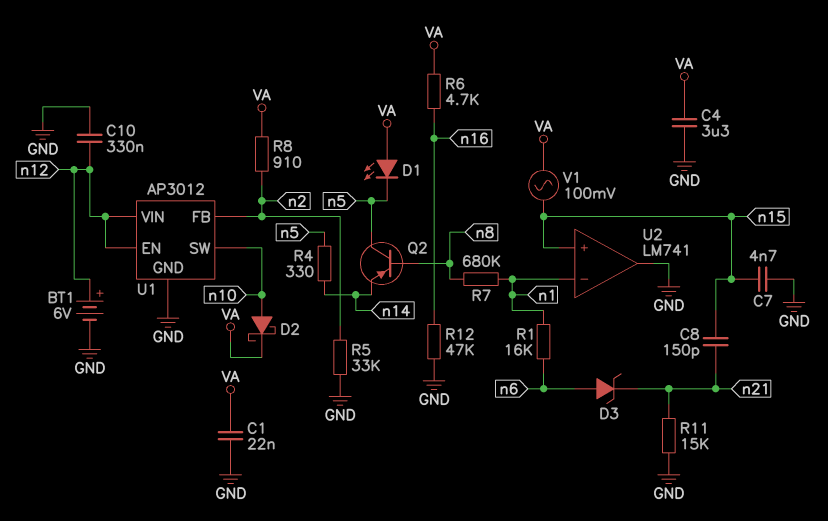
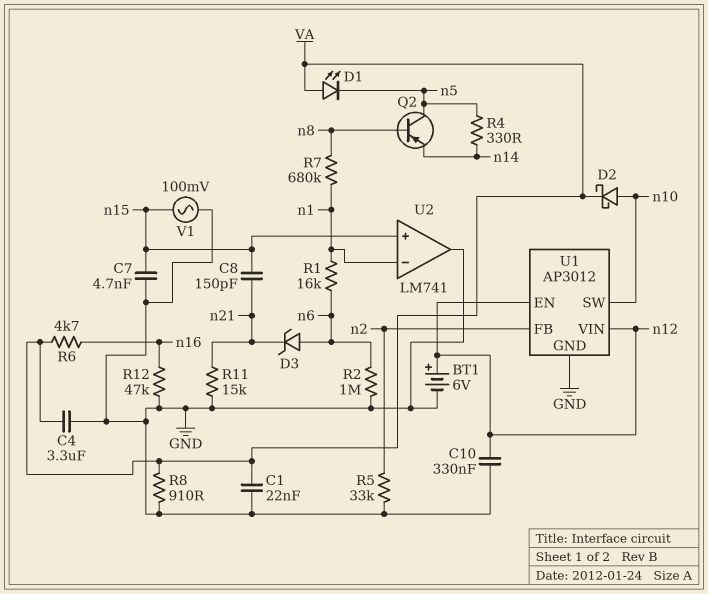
R2: none -> 1M (GND, n6)
R8: 910 (VA, n2) -> 910 (GND, VA)
V1: AC 100mV (VA, n15) -> AC 100mV (GND, n15)

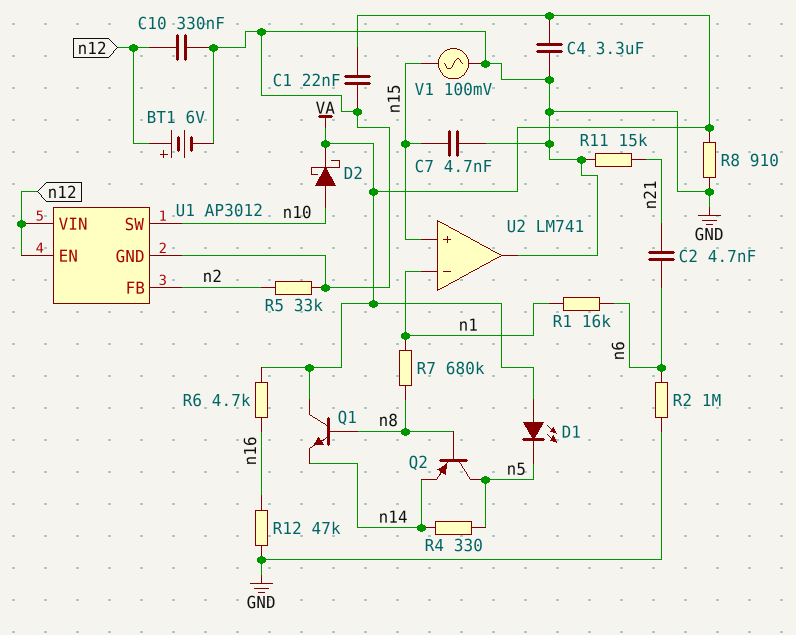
C2: none -> 4.7nF (n6, n21)
C8: 150pF (n15, n21) -> none
D3: zener (A n6, K n21) -> none
Q1: none -> NPN (B n8, C VA, E n14)

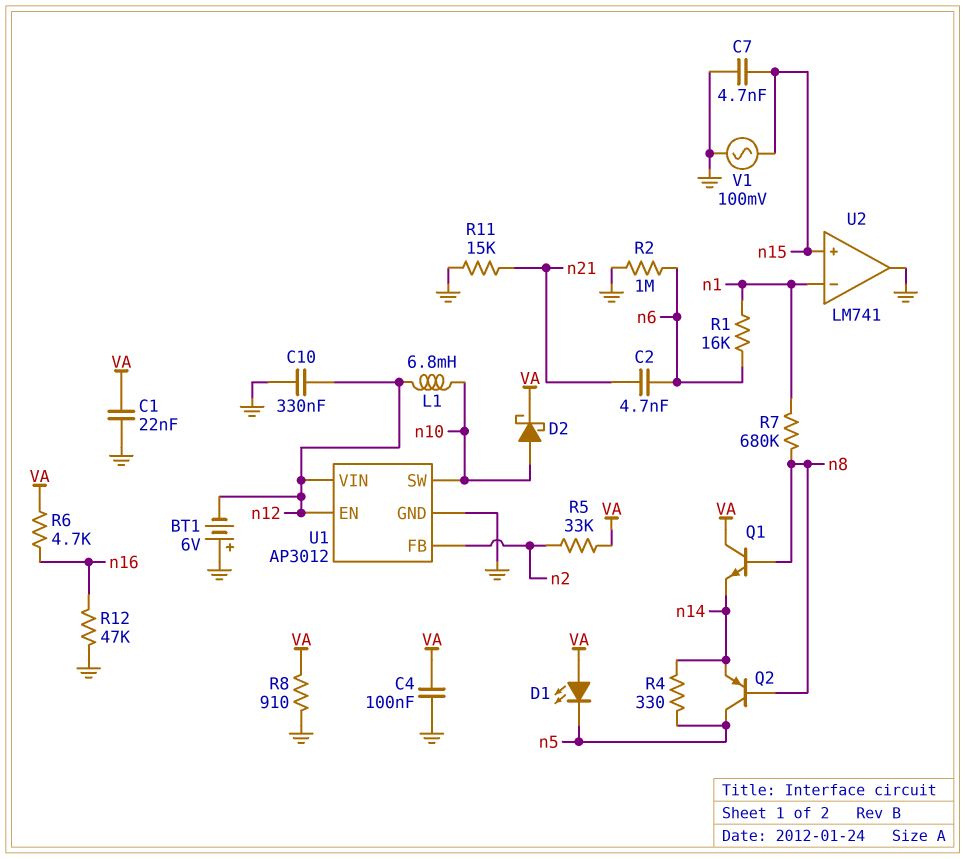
BT1: 6V (plus n12, minus GND) -> 6V (plus GND, minus n12)
C4: 3.3uF (GND, VA) -> 100nF (GND, VA)
L1: none -> 6.8mH (n10, n12)
R5: 33k (GND, n2) -> 33k (VA, n2)

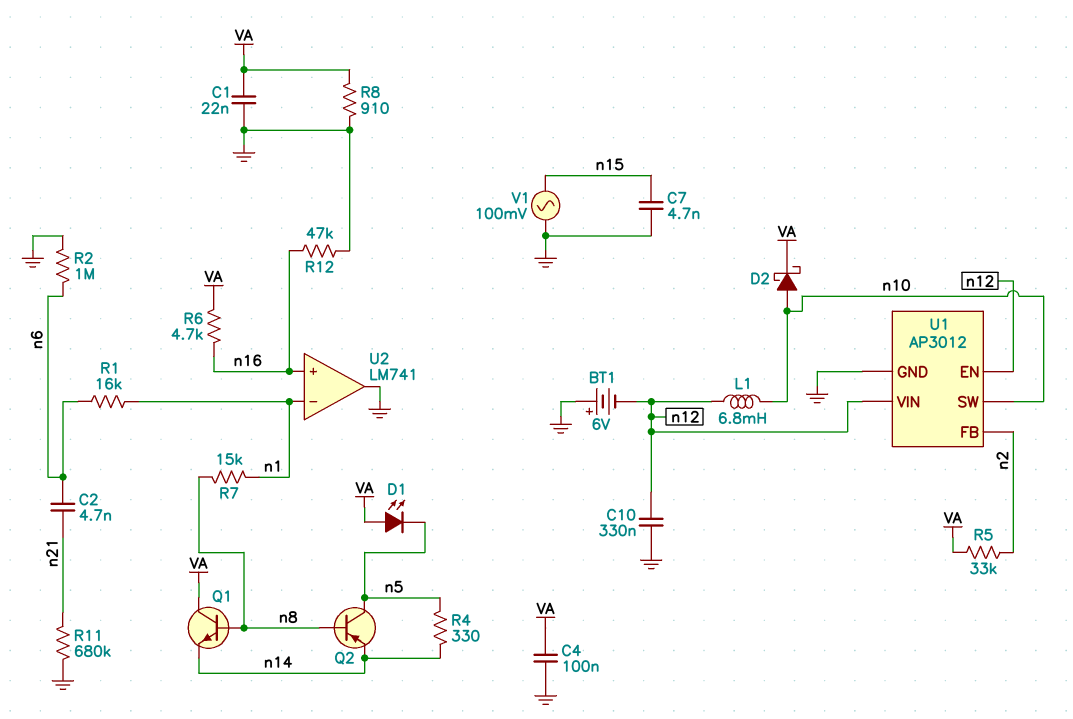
R7: 680k (n1, n8) -> 15k (n1, n8)
R11: 15k (GND, n21) -> 680k (GND, n21)
U2 pin in+: n15 -> n16

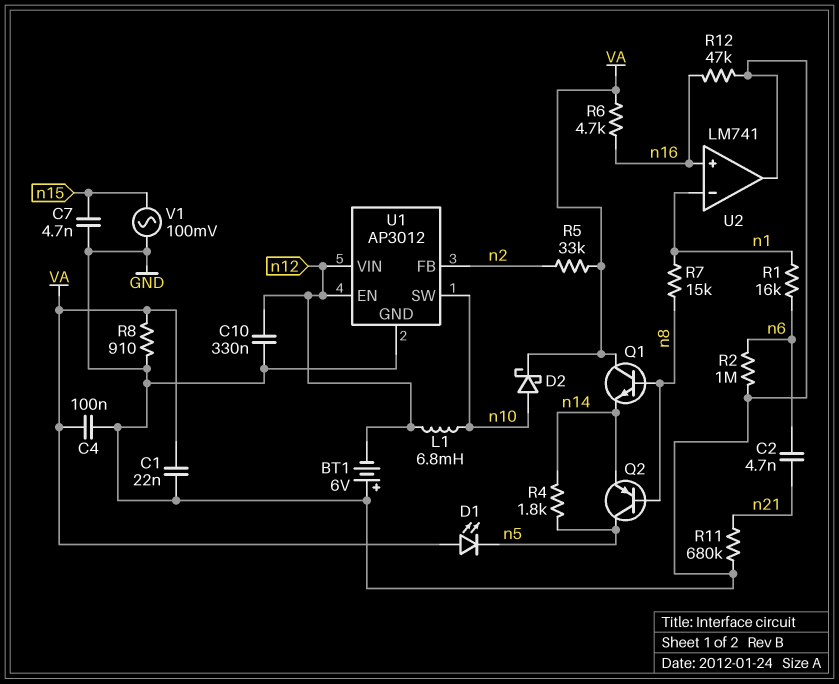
R4: 330 (n5, n14) -> 1.8k (n5, n14)

